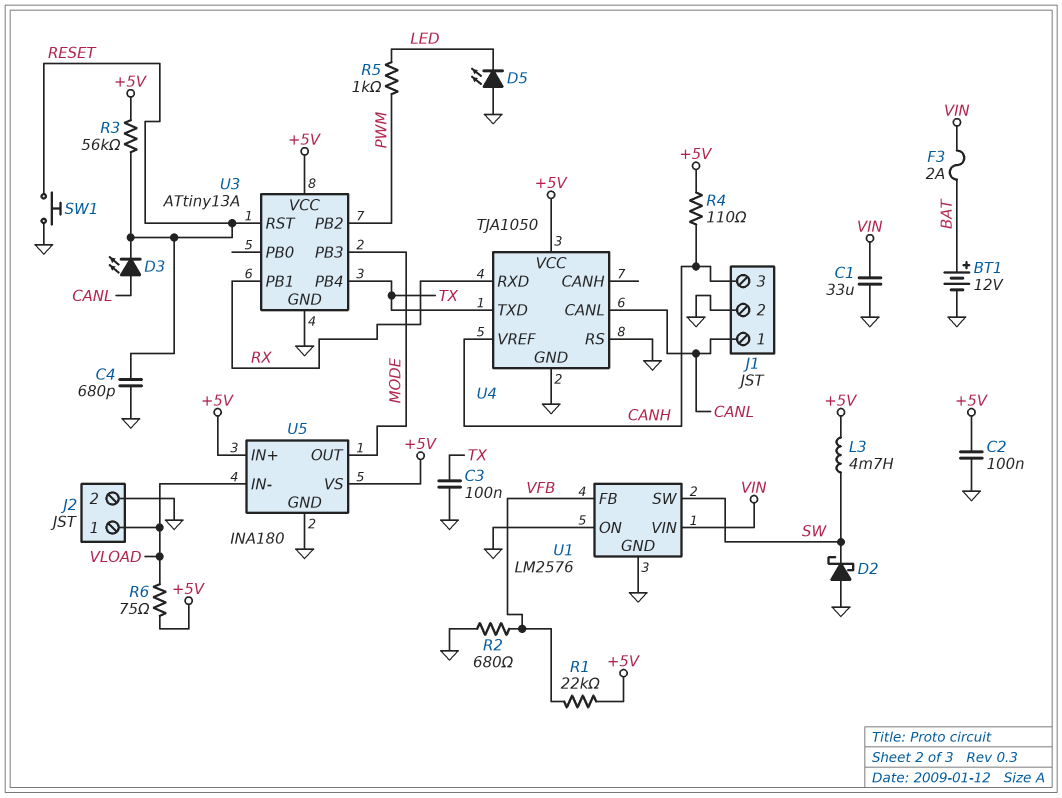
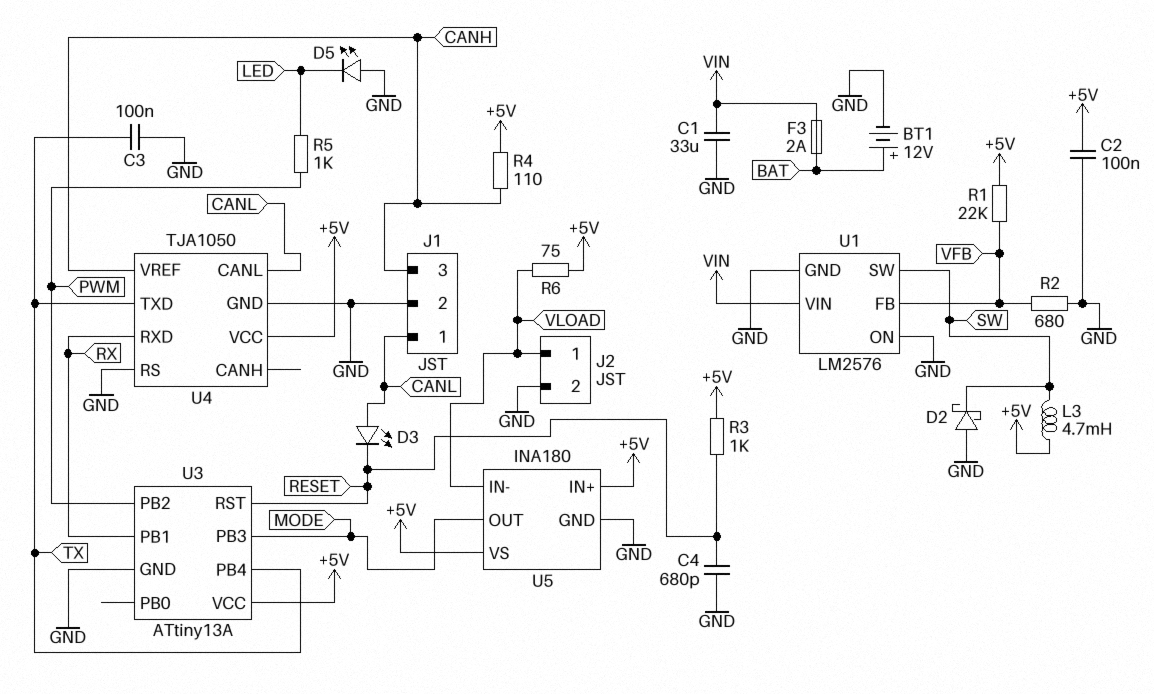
R3: 56k (+5V, RESET) -> 1k (+5V, RESET)
SW1: button (GND, RESET) -> none

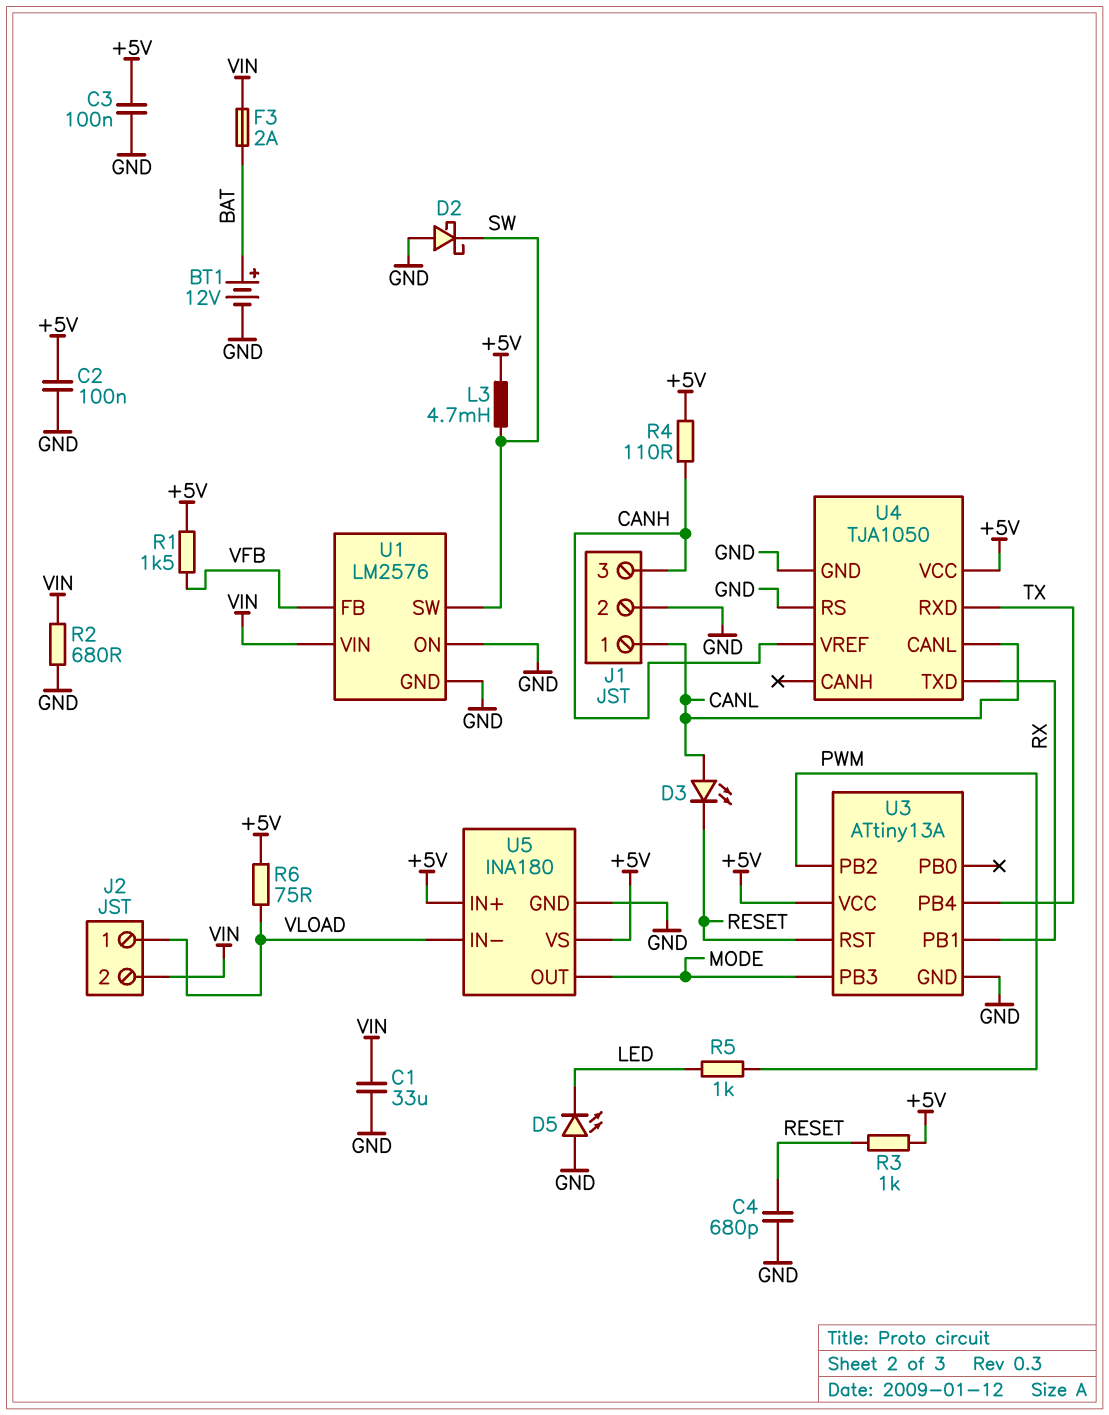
C3: 100nF (GND, TX) -> 100nF (+5V, GND)
J2 pin 2: GND -> VIN
R1: 22k (+5V, VFB) -> 1.5k (+5V, VFB)
R2: 680 (GND, VFB) -> 680 (GND, VIN)
U4 pin RXD: RX -> TX
U4 pin TXD: TX -> RX

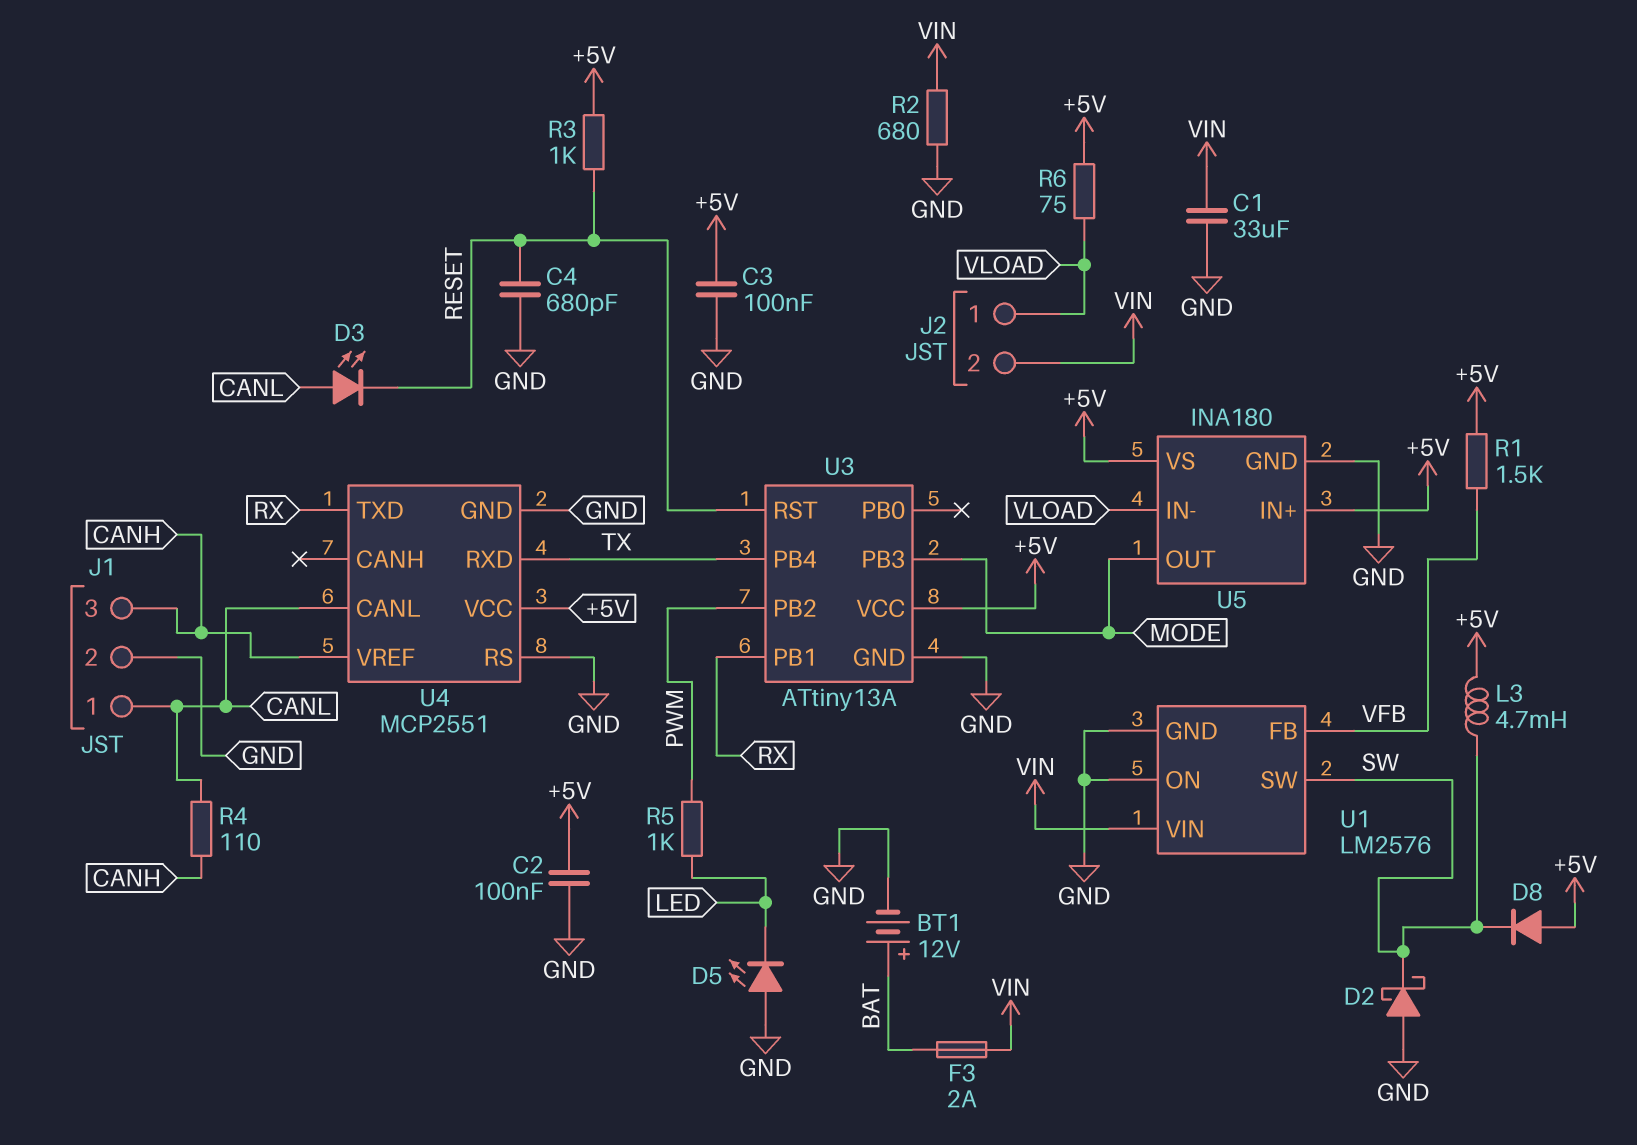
D8: none -> diode (A +5V, K SW)
R4: 110 (+5V, CANH) -> 110 (CANH, CANL)
U4: TJA1050 -> MCP2551

